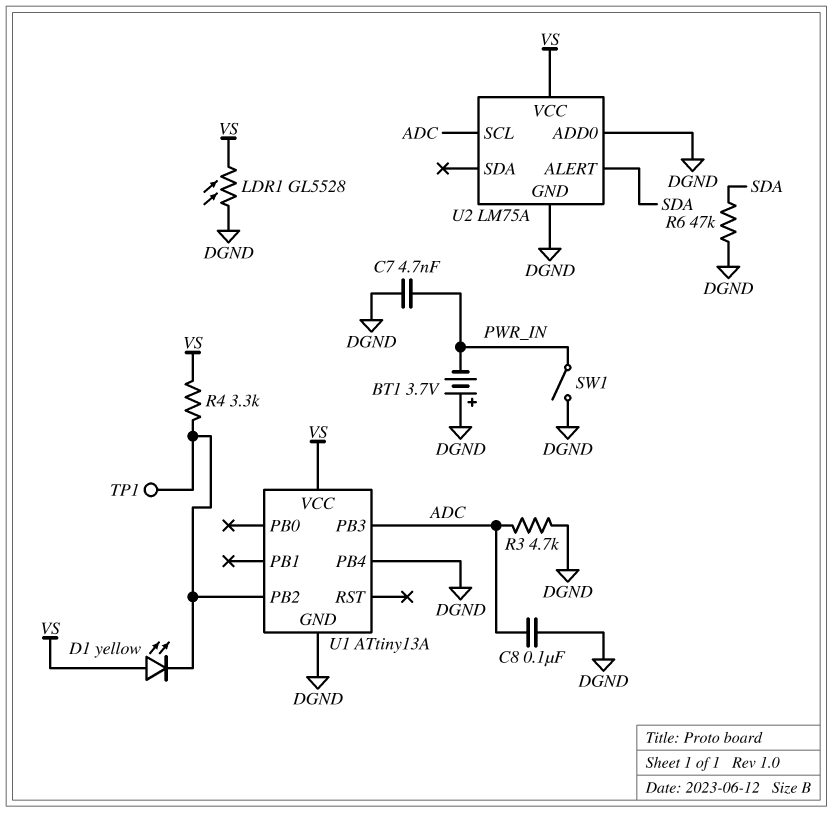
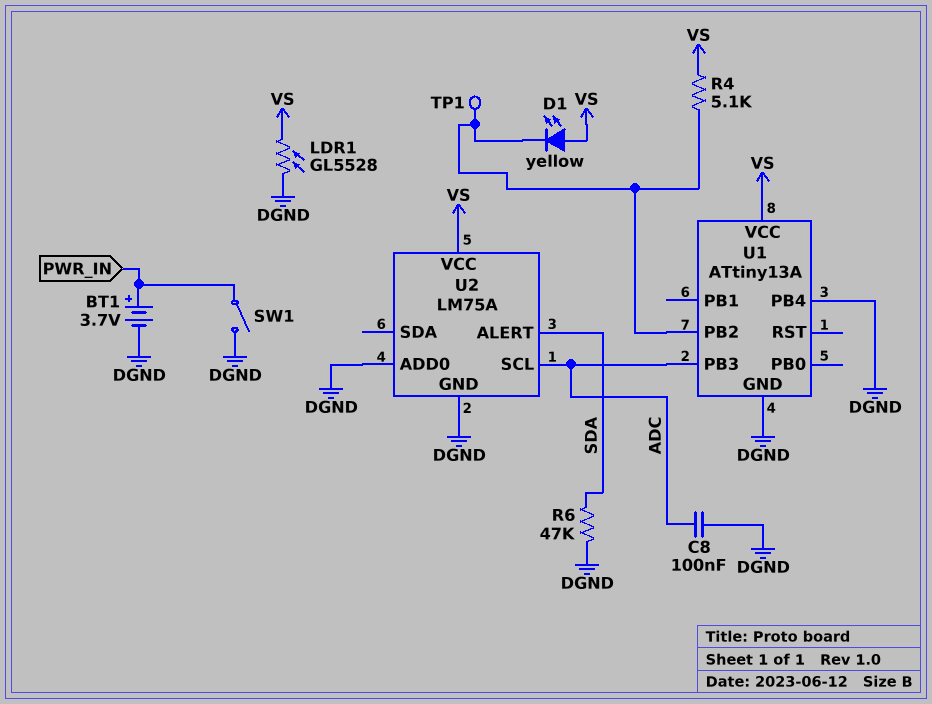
BT1: 3.7V (plus DGND, minus PWR_IN) -> 3.7V (plus PWR_IN, minus DGND)
C7: 4.7nF (DGND, PWR_IN) -> none
R3: 4.7k (ADC, DGND) -> none
R4: 3.3k (U1/PB2, VS) -> 5.1k (U1/PB2, VS)

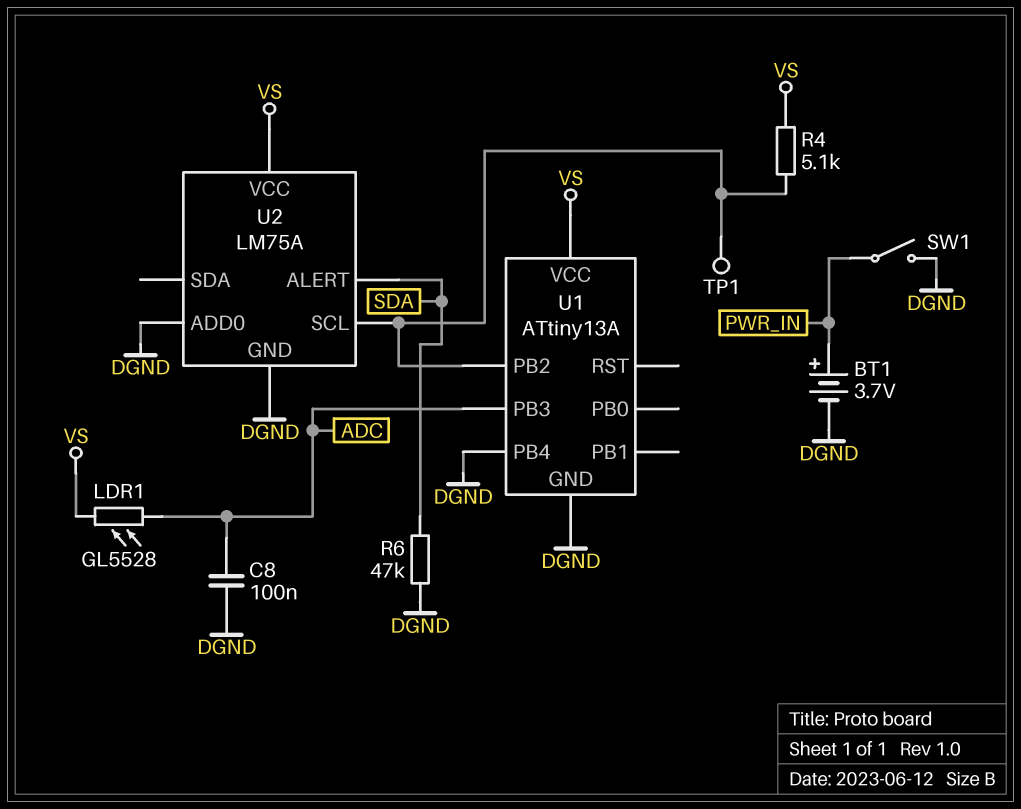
D1: LED yellow (A VS, K U1/PB2) -> none
LDR1: GL5528 (DGND, VS) -> GL5528 (ADC, VS)
U2 pin SCL: ADC -> U1/PB2

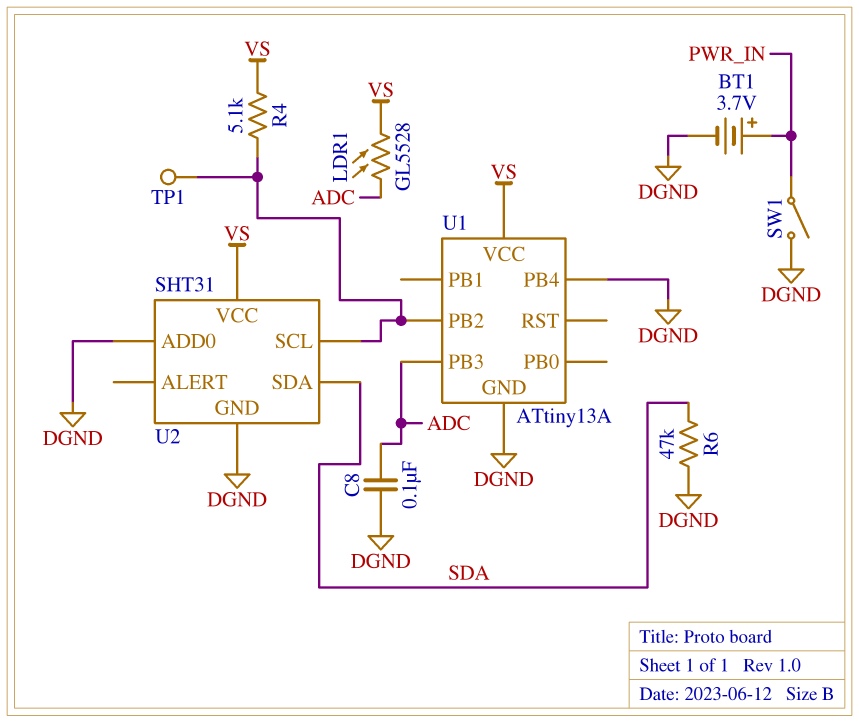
U2: LM75A -> SHT31
U2 pin ALERT: SDA -> none
U2 pin SDA: none -> SDA

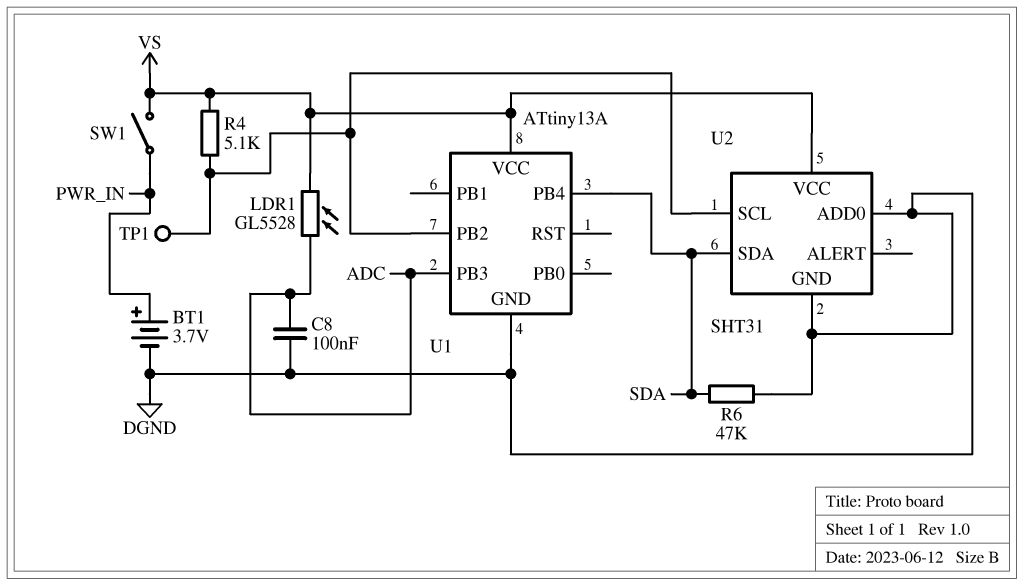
SW1: switch (DGND, PWR_IN) -> switch (PWR_IN, VS)
U1 pin PB4: DGND -> SDA

